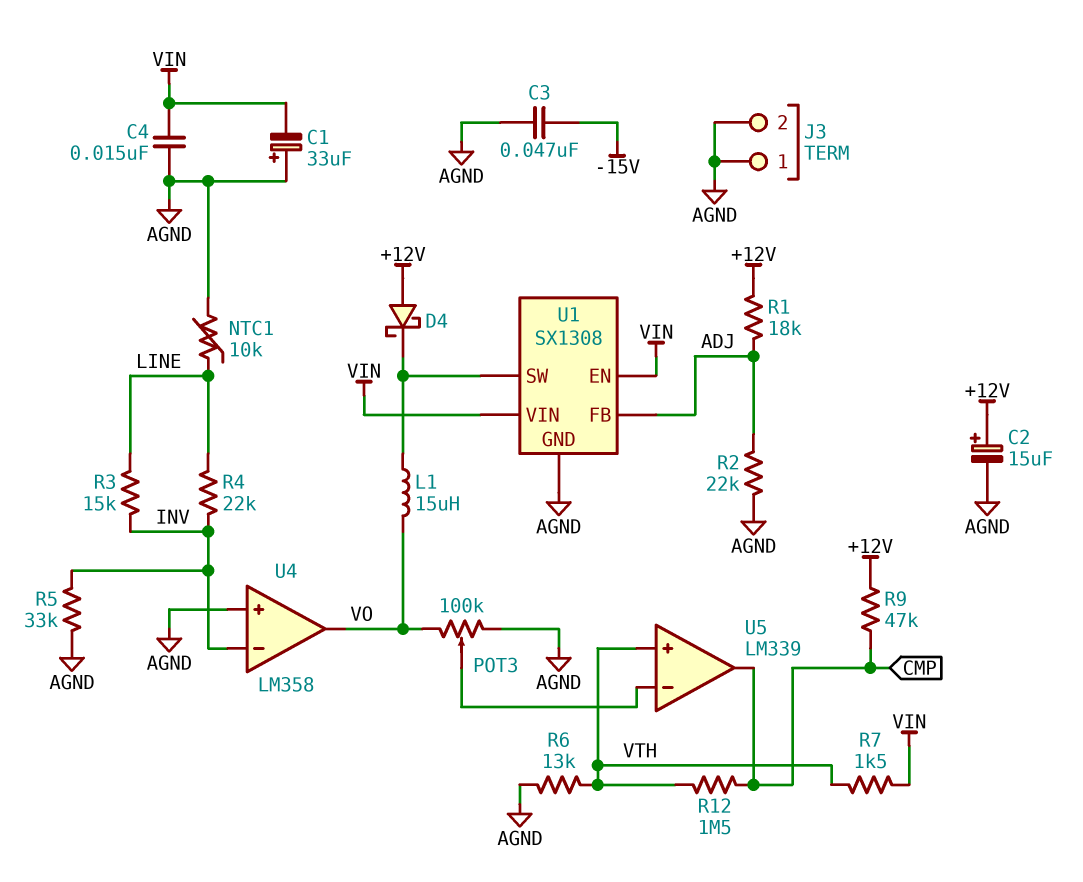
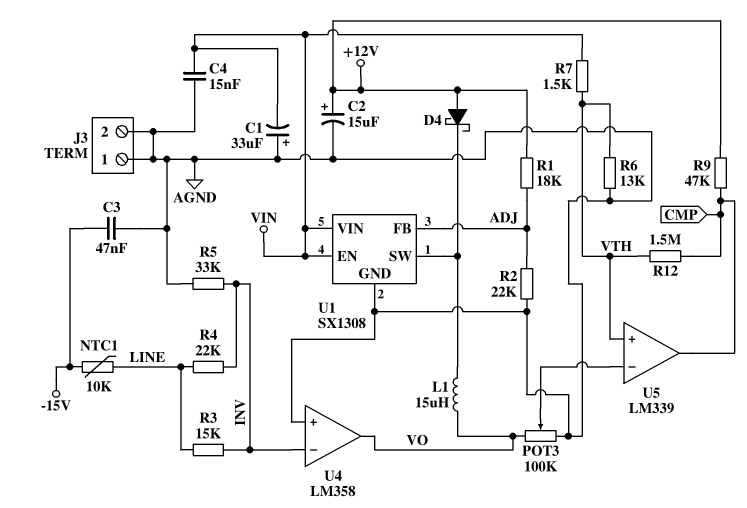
NTC1: 10k (AGND, LINE) -> 10k (-15V, LINE)

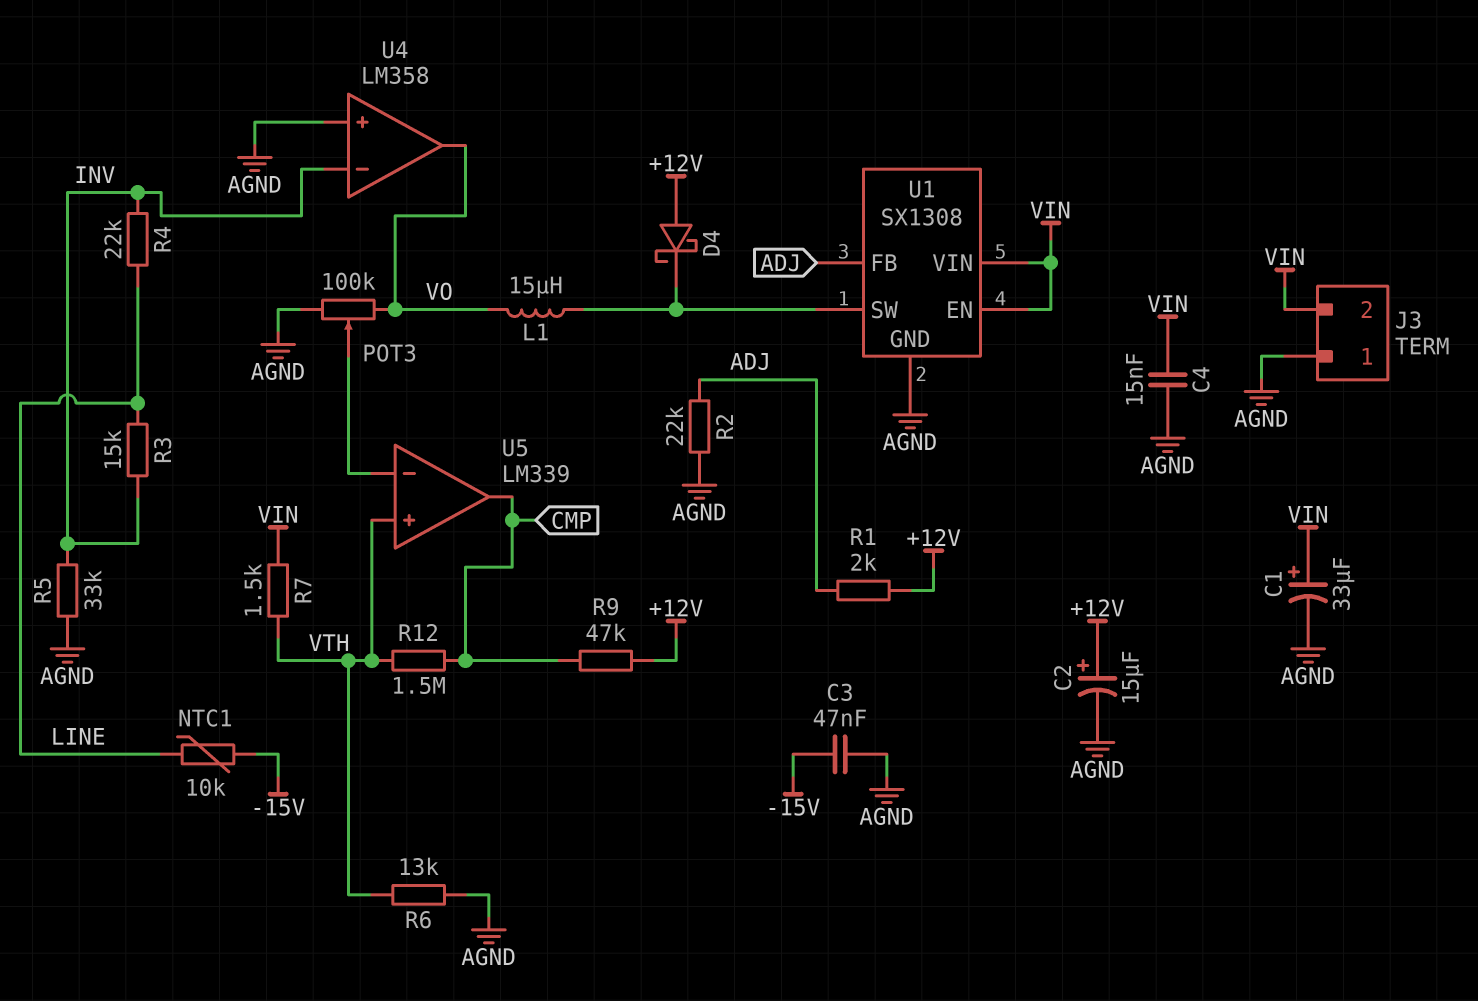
C1: 33uF (plus AGND, minus VIN) -> 33uF (plus VIN, minus AGND)
J3 pin 2: AGND -> VIN
R1: 18k (+12V, ADJ) -> 2k (+12V, ADJ)

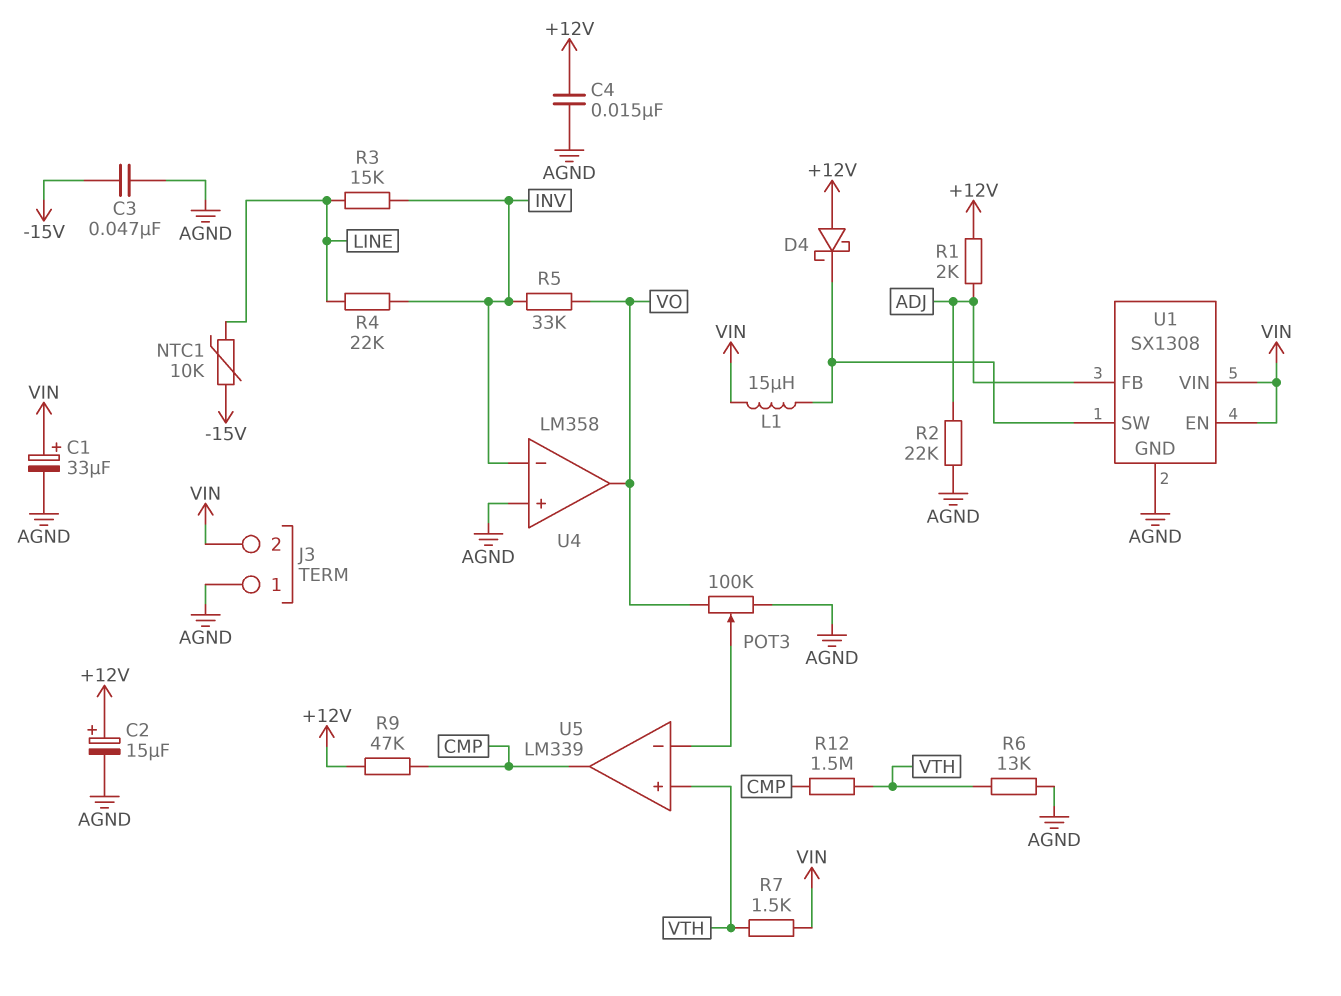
C4: 15nF (AGND, VIN) -> 15nF (+12V, AGND)
L1: 15uH (U1/SW, VO) -> 15uH (U1/SW, VIN)
R5: 33k (AGND, INV) -> 33k (INV, VO)

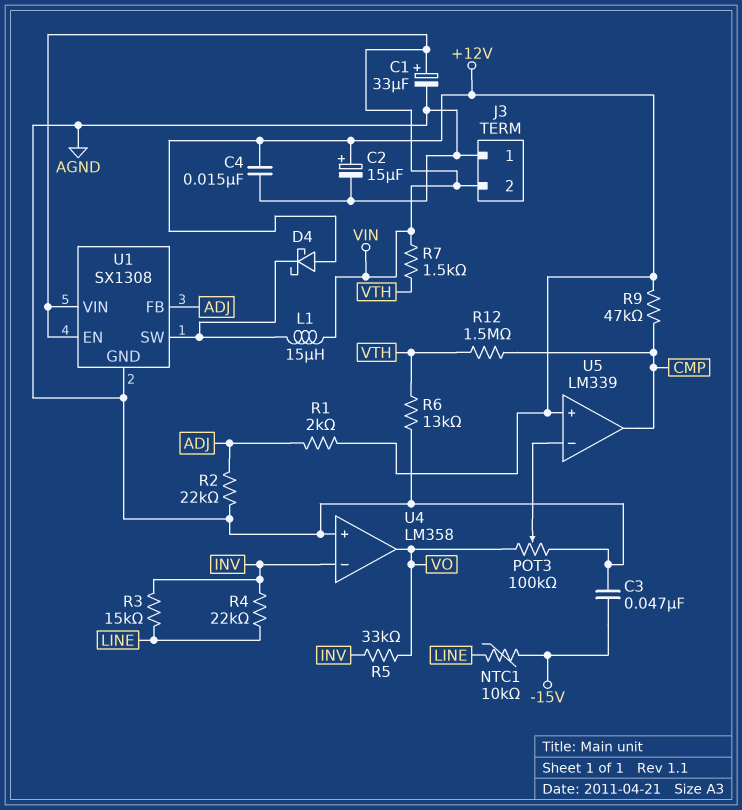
U5 pin in+: VTH -> +12V

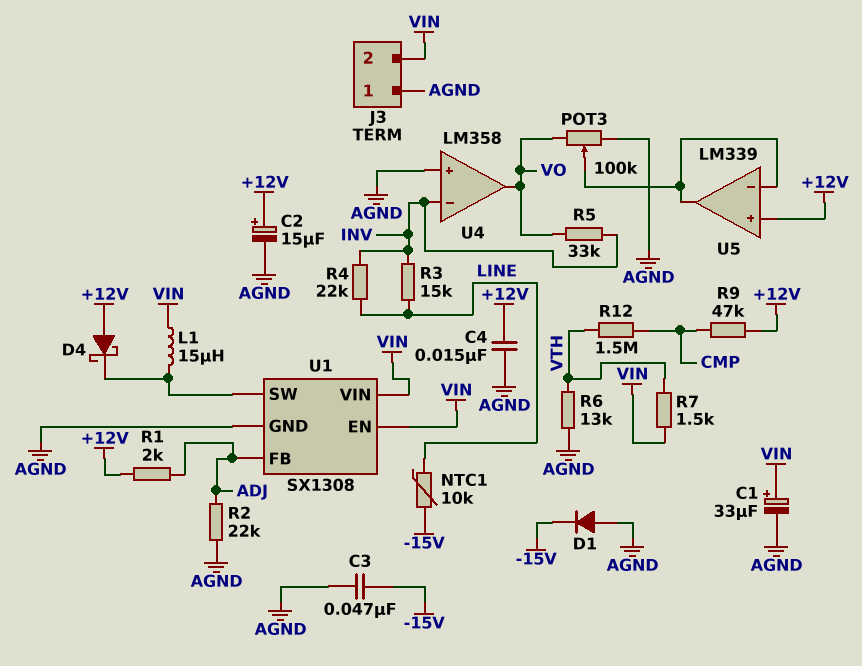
D1: none -> diode (A AGND, K -15V)
U5 pin out: CMP -> U5/in-

